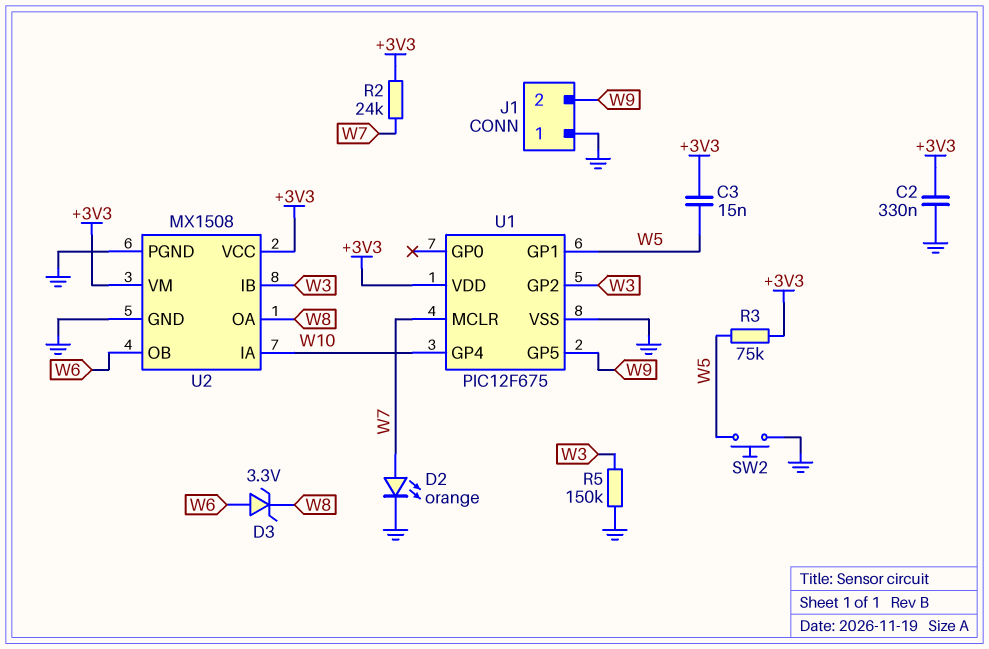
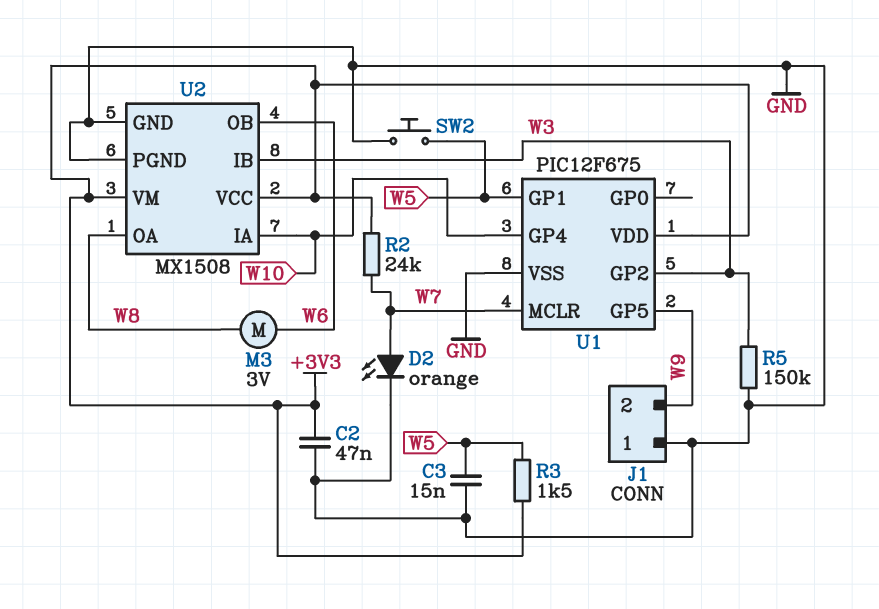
C2: 330nF (+3V3, GND) -> 47nF (+3V3, GND)
C3: 15nF (+3V3, W5) -> 15nF (GND, W5)
D3: zener 3.3V (A W6, K W8) -> none
M3: none -> motor 3V (W6, W8)
R3: 75k (+3V3, W5) -> 1.5k (+3V3, W5)

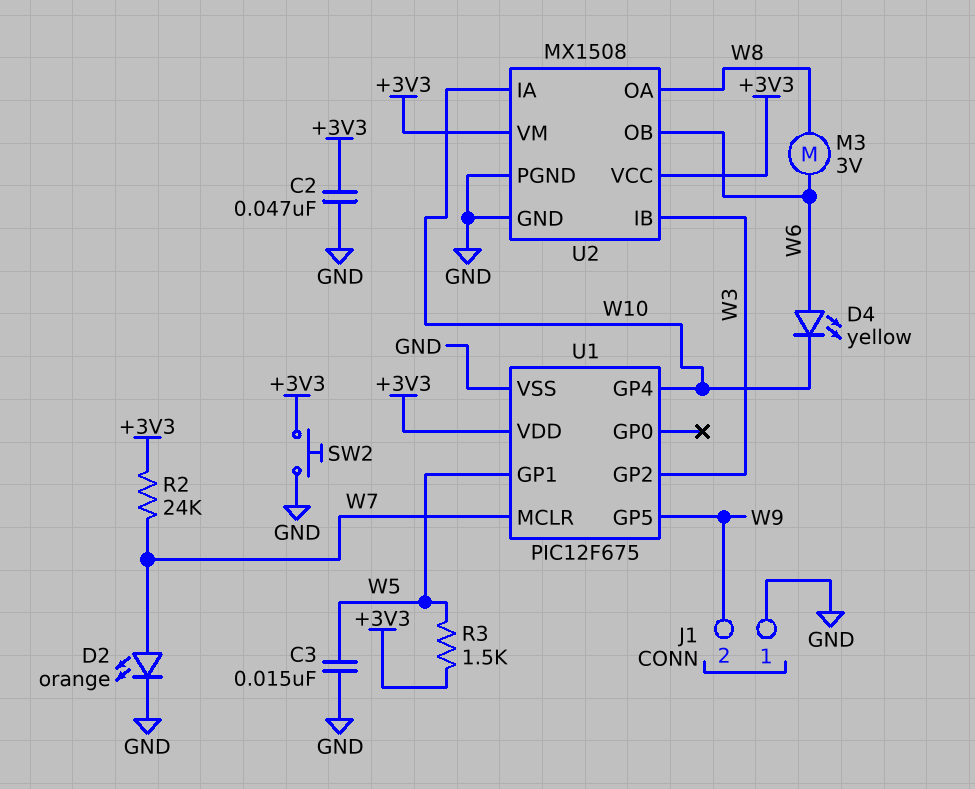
D4: none -> LED yellow (A W6, K W10)
R5: 150k (GND, W3) -> none
SW2: button (GND, W5) -> button (+3V3, GND)

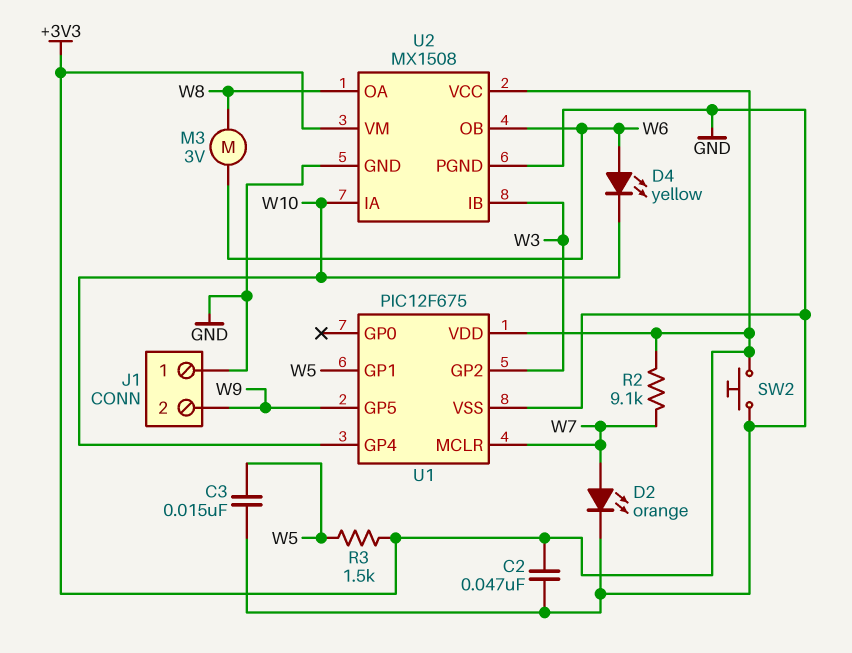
R2: 24k (+3V3, W7) -> 9.1k (+3V3, W7)

